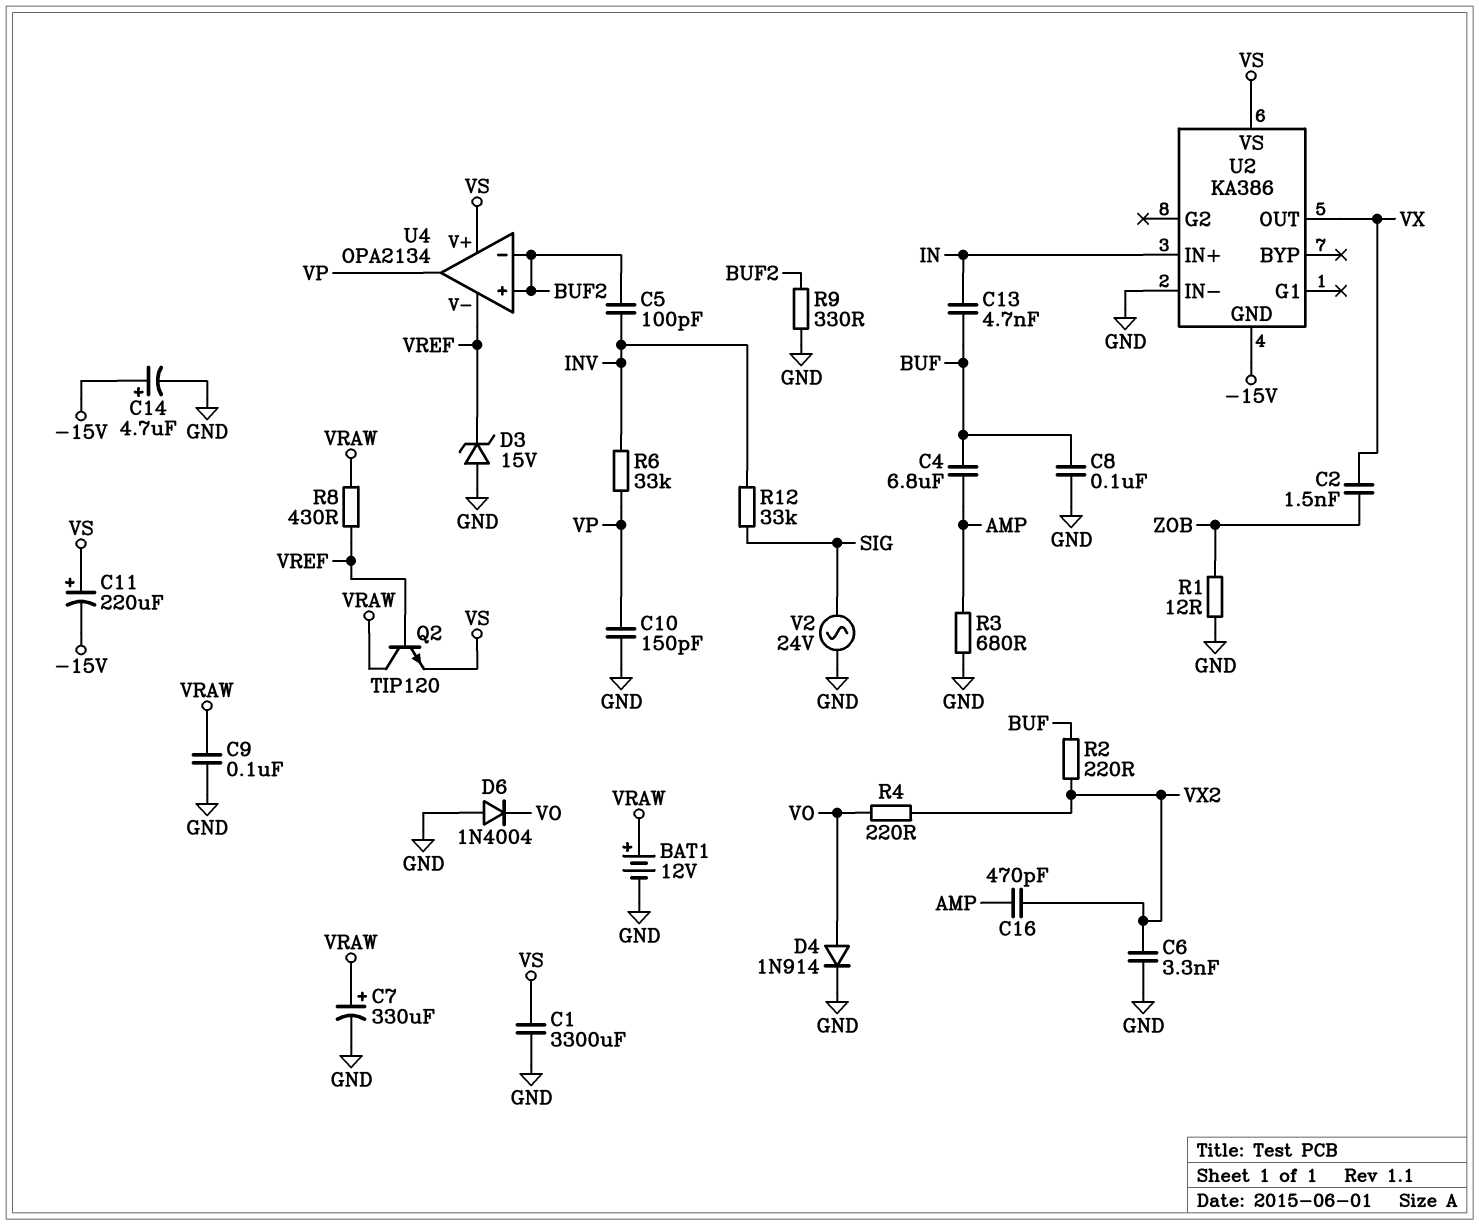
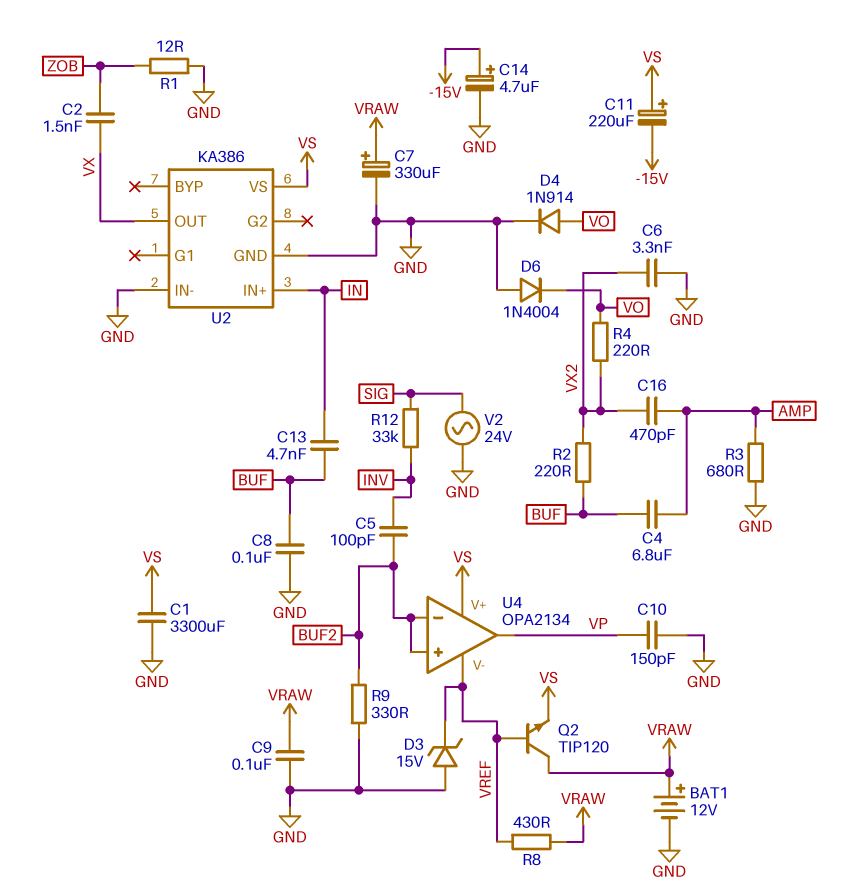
R6: 33k (INV, VP) -> none
U2 pin GND: -15V -> GND

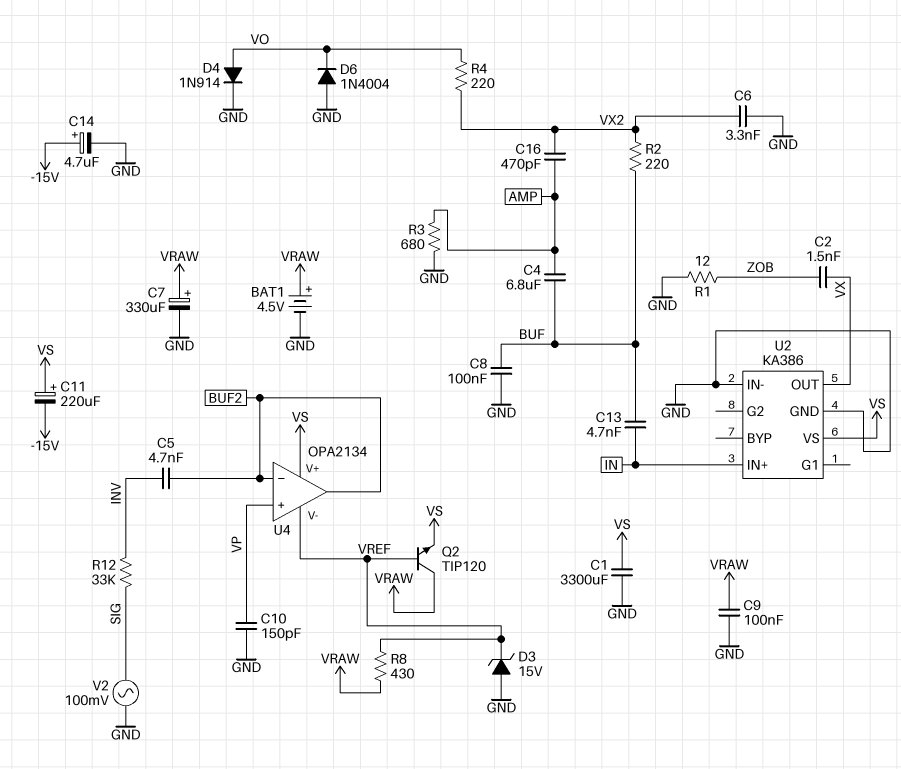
BAT1: 12V (plus VRAW, minus GND) -> 4.5V (plus VRAW, minus GND)
C5: 100pF (BUF2, INV) -> 4.7nF (BUF2, INV)
R9: 330 (BUF2, GND) -> none
U4 pin in+: BUF2 -> VP
U4 pin out: VP -> BUF2
V2: AC 24V (GND, SIG) -> AC 100mV (GND, SIG)

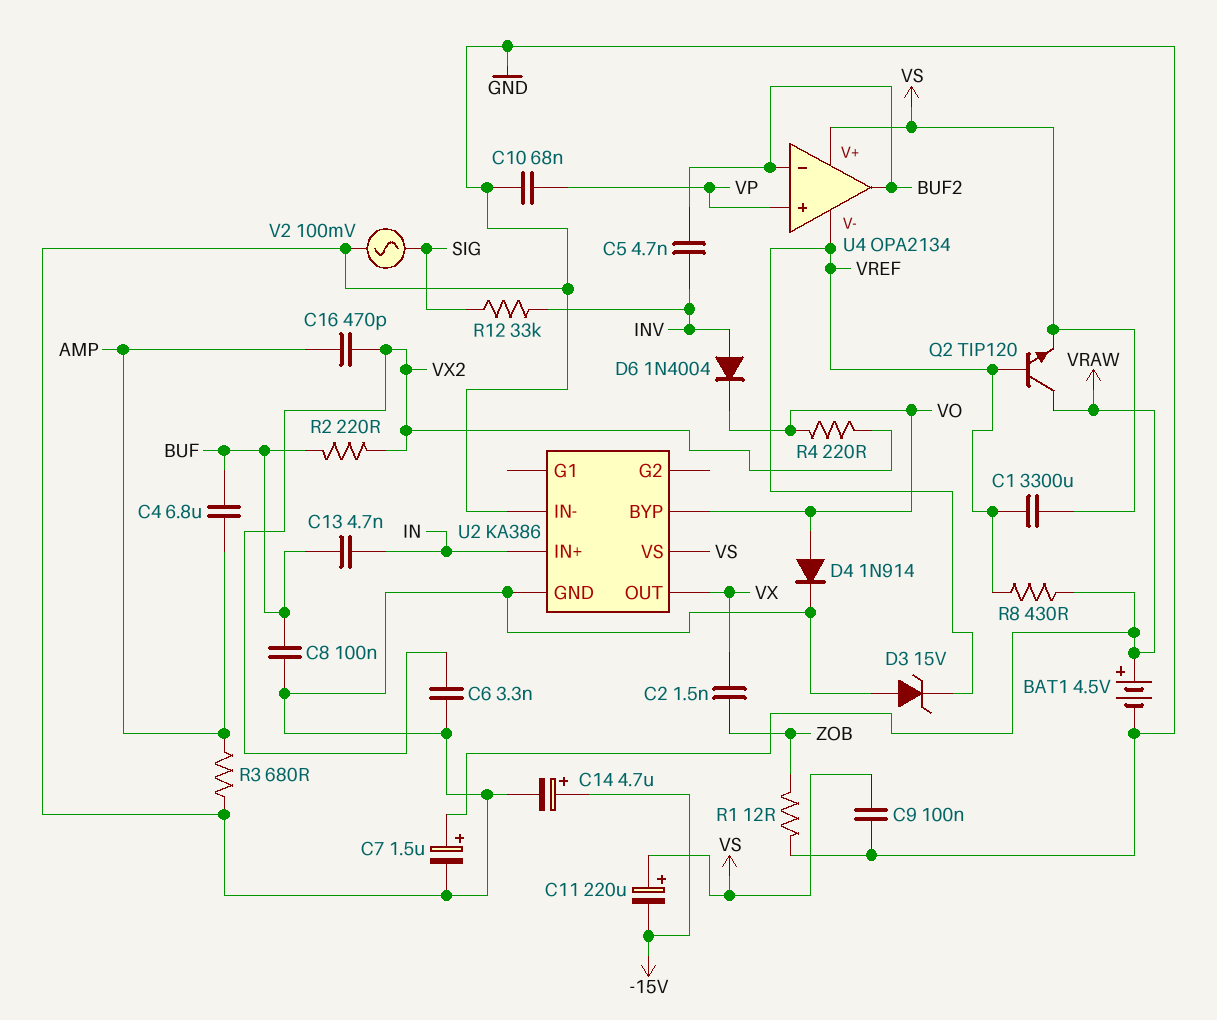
C1: 3300uF (GND, VS) -> 3300uF (VREF, VS)
C7: 330uF (plus VRAW, minus GND) -> 1.5uF (plus VRAW, minus GND)
C9: 100nF (GND, VRAW) -> 100nF (GND, VS)
C10: 150pF (GND, VP) -> 68nF (GND, VP)
D6: diode 1N4004 (A GND, K VO) -> diode 1N4004 (A INV, K VO)
U2 pin BYP: none -> VO

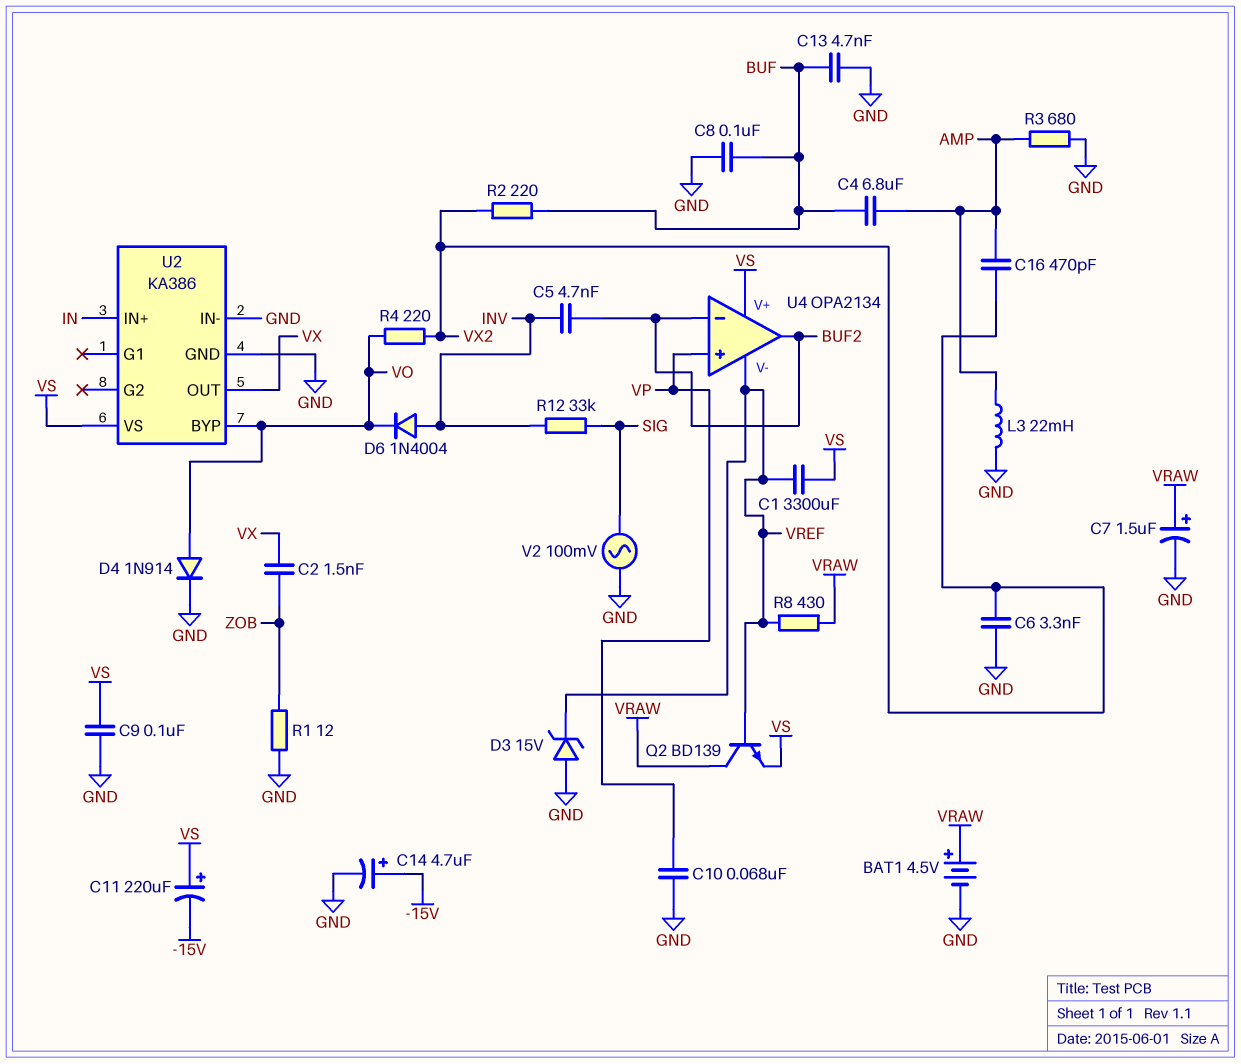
C13: 4.7nF (BUF, IN) -> 4.7nF (BUF, GND)
L3: none -> 22mH (AMP, GND)
Q2: NPN TIP120 (B VREF, C VRAW, E VS) -> NPN BD139 (B VREF, C VRAW, E VS)

